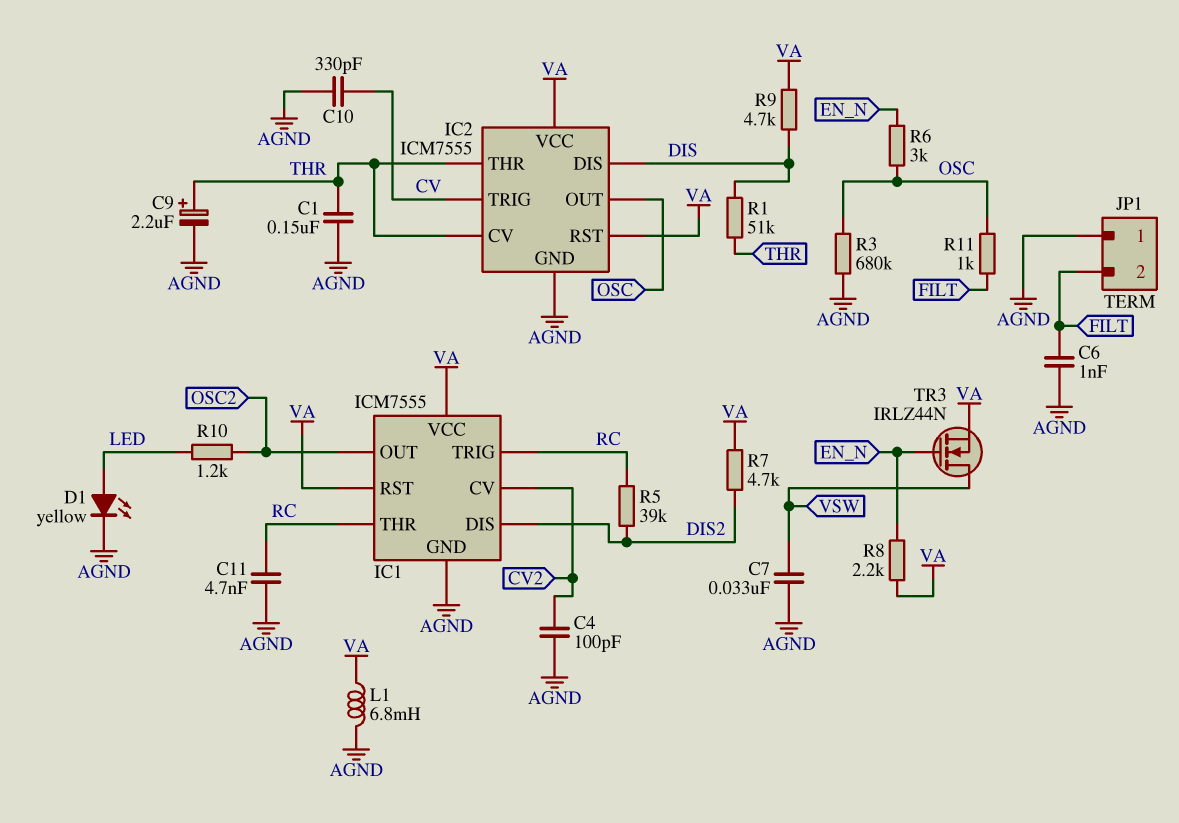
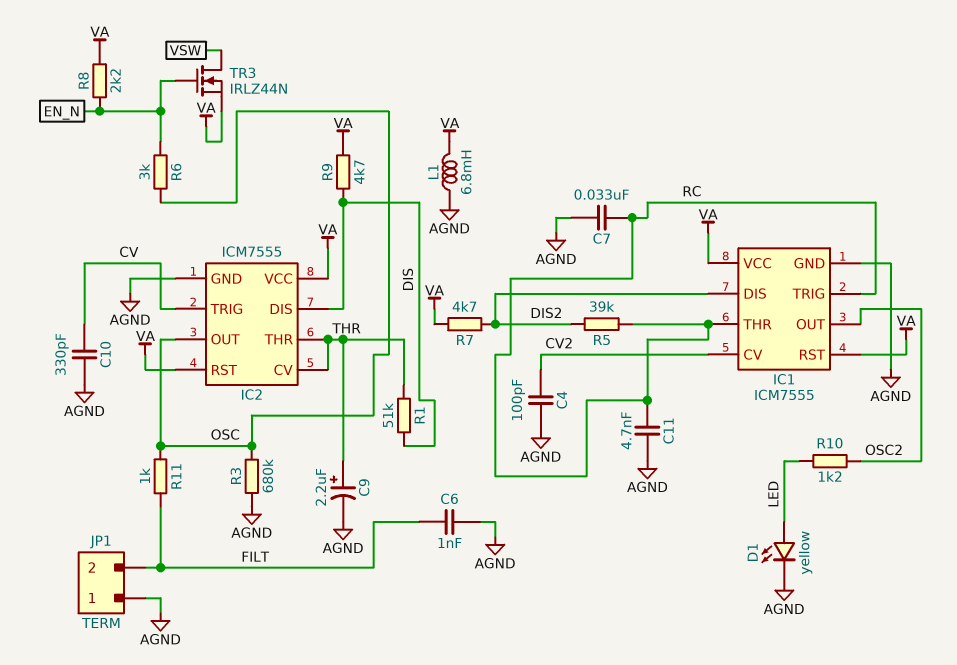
C1: 150nF (AGND, THR) -> none
C7: 33nF (AGND, VSW) -> 33nF (AGND, RC)

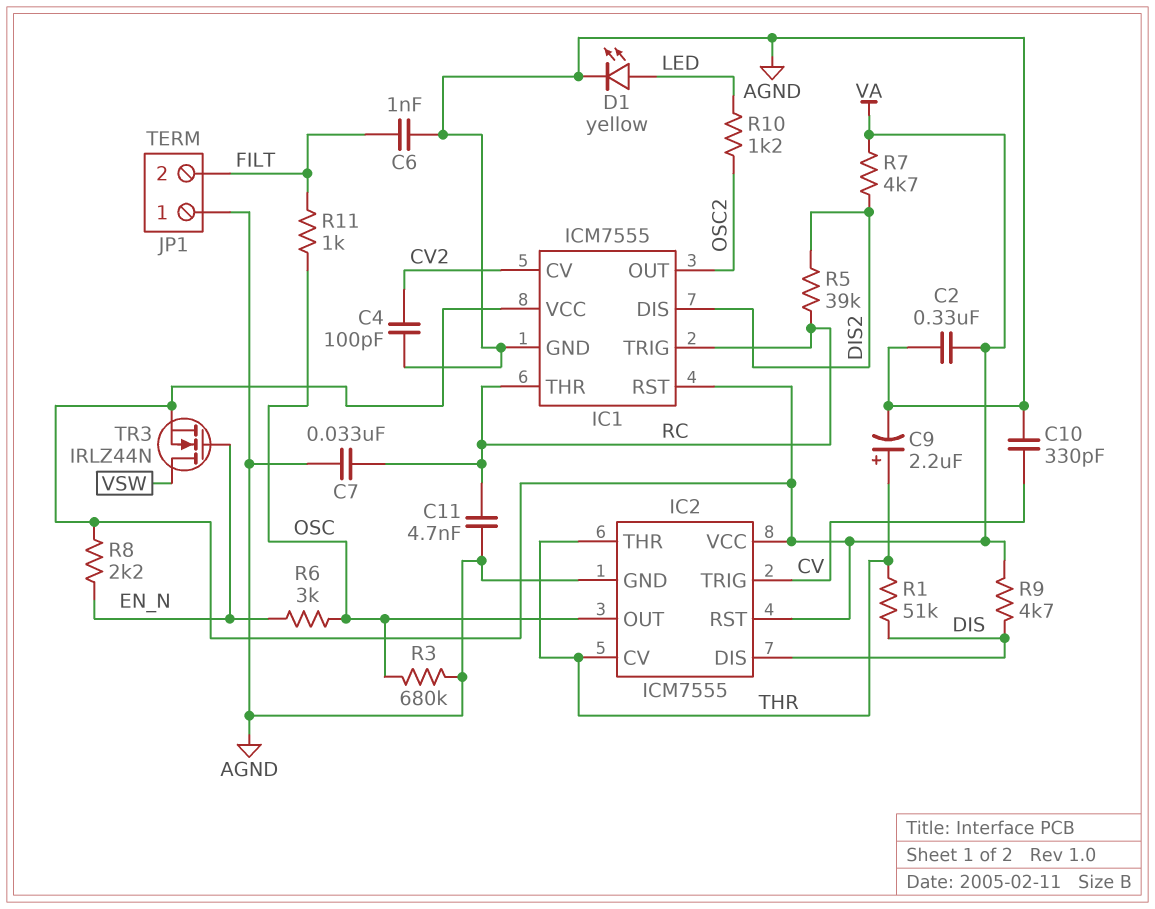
C2: none -> 330nF (AGND, VA)
L1: 6.8mH (AGND, VA) -> none

